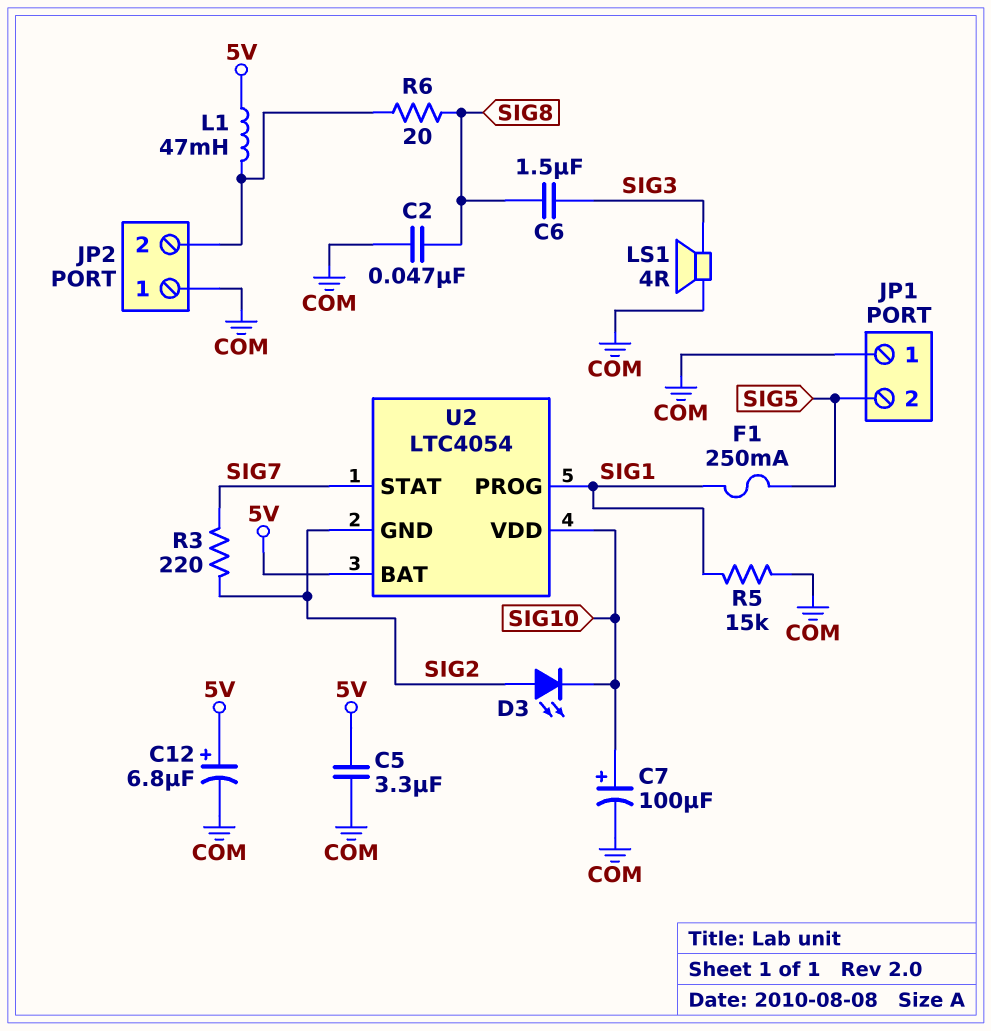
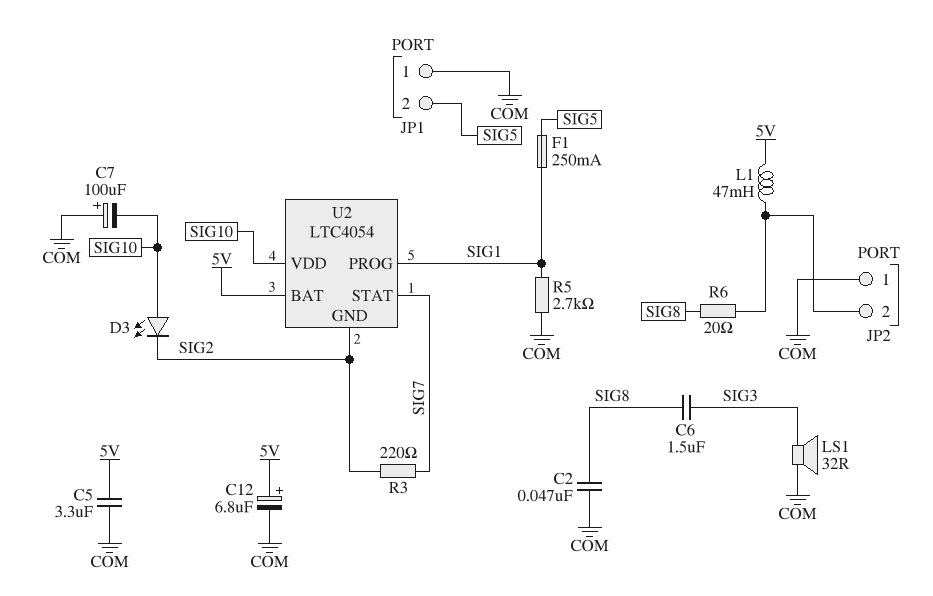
C7: 100uF (plus SIG10, minus COM) -> 100uF (plus COM, minus SIG10)
D3: LED (A SIG2, K SIG10) -> LED (A SIG10, K SIG2)
LS1: speaker 4R (COM, SIG3) -> speaker 32R (COM, SIG3)
R5: 15k (COM, SIG1) -> 2.7k (COM, SIG1)

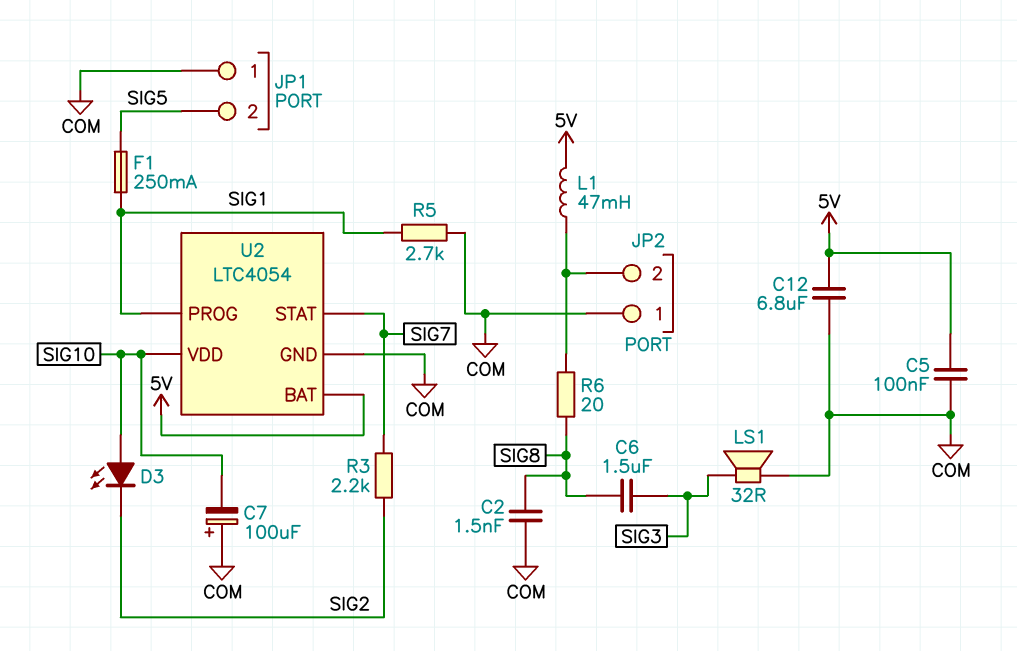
C2: 47nF (COM, SIG8) -> 1.5nF (COM, SIG8)
C5: 3.3uF (5V, COM) -> 100nF (5V, COM)
C12: 6.8uF (plus 5V, minus COM) -> 6.8uF (5V, COM)
R3: 220 (SIG2, SIG7) -> 2.2k (SIG2, SIG7)
U2 pin GND: SIG2 -> COM

